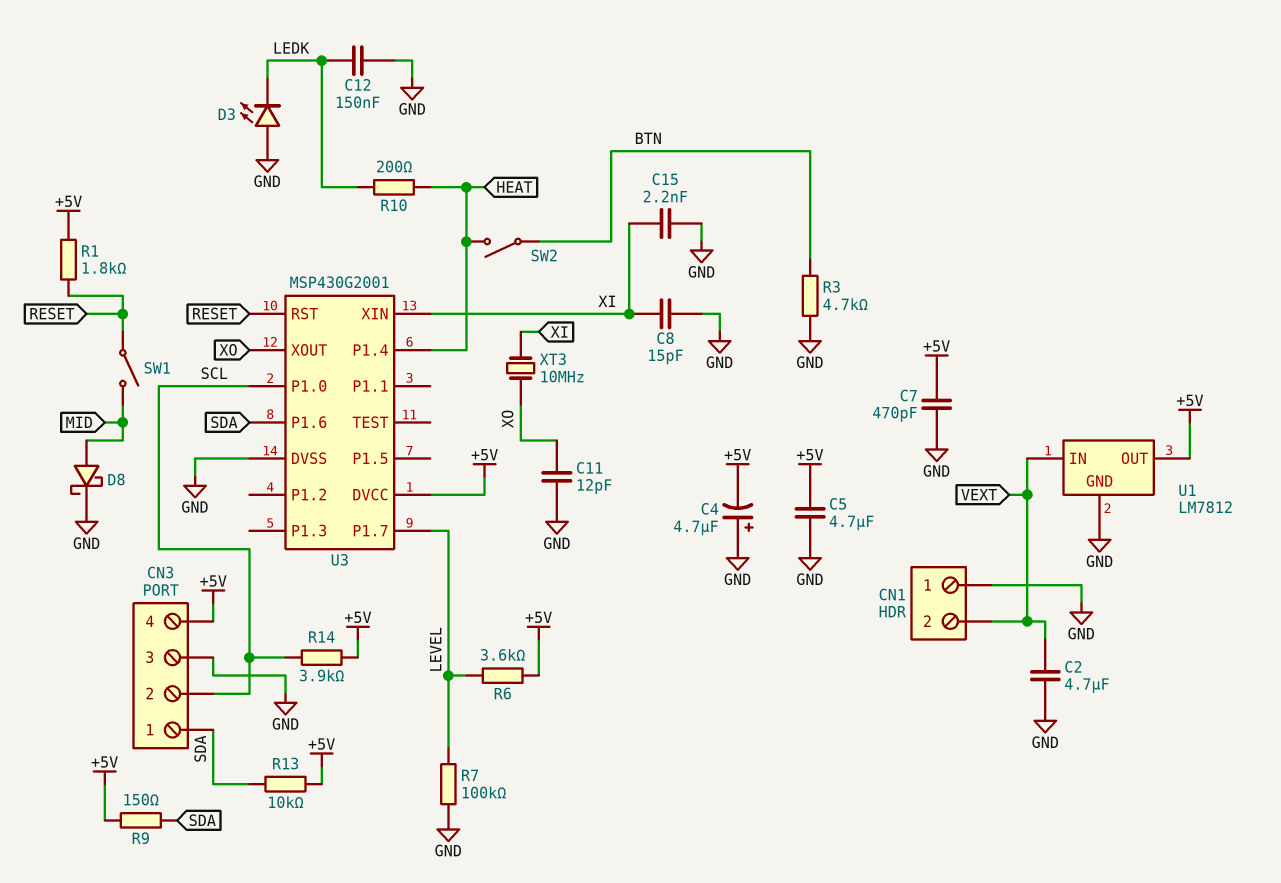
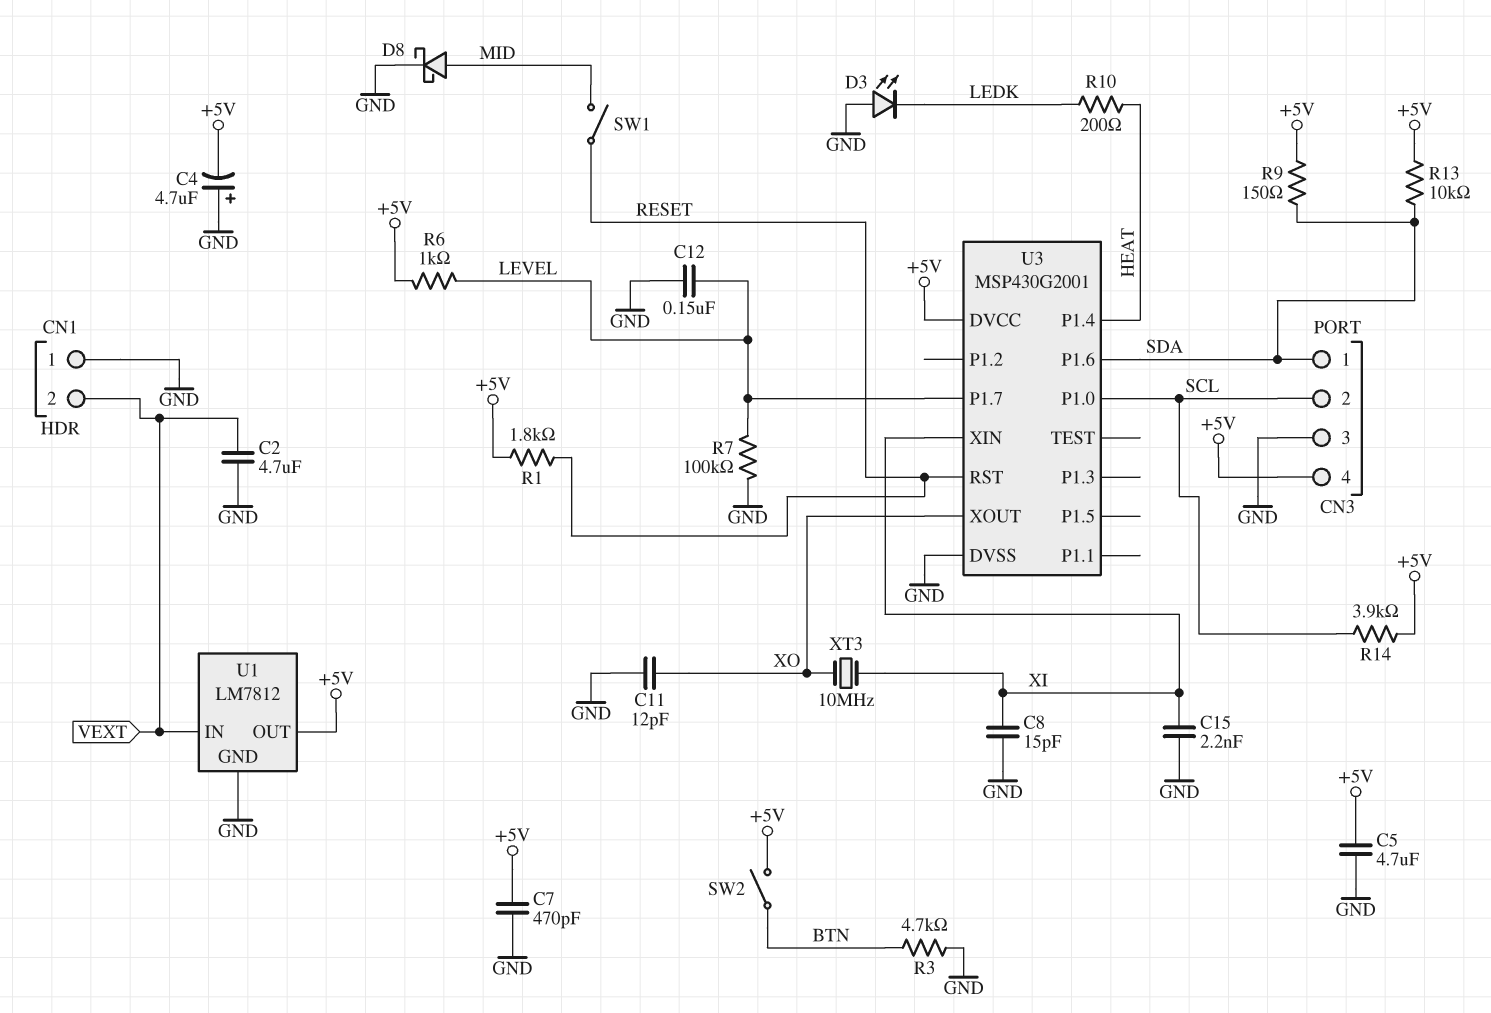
C12: 150nF (GND, LEDK) -> 150nF (GND, LEVEL)
R6: 3.6k (+5V, LEVEL) -> 1k (+5V, LEVEL)
SW2: switch (BTN, HEAT) -> switch (+5V, BTN)

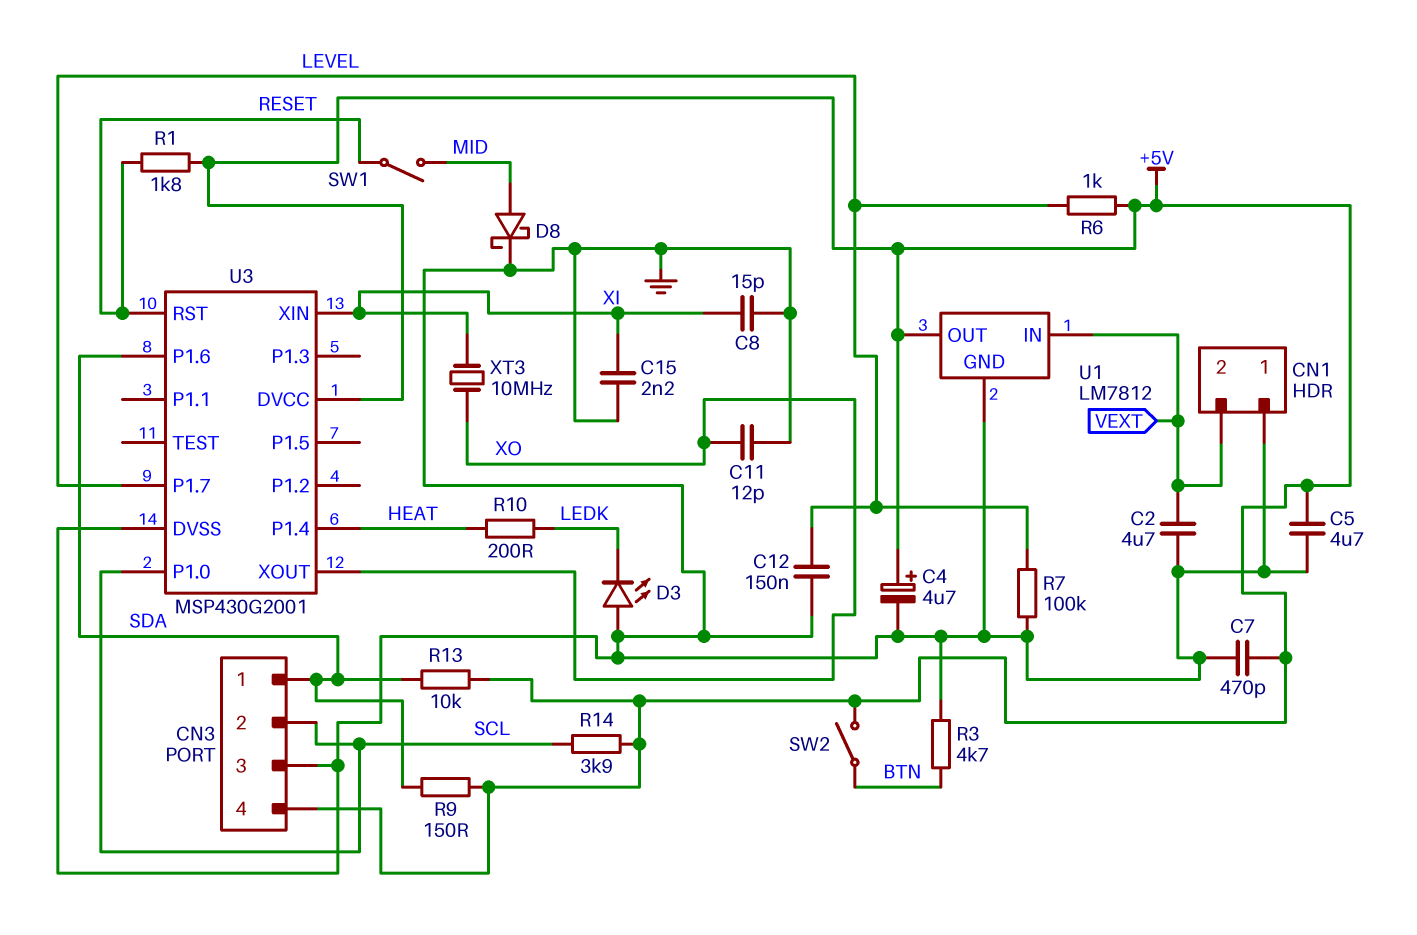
C4: 4.7uF (plus GND, minus +5V) -> 4.7uF (plus +5V, minus GND)

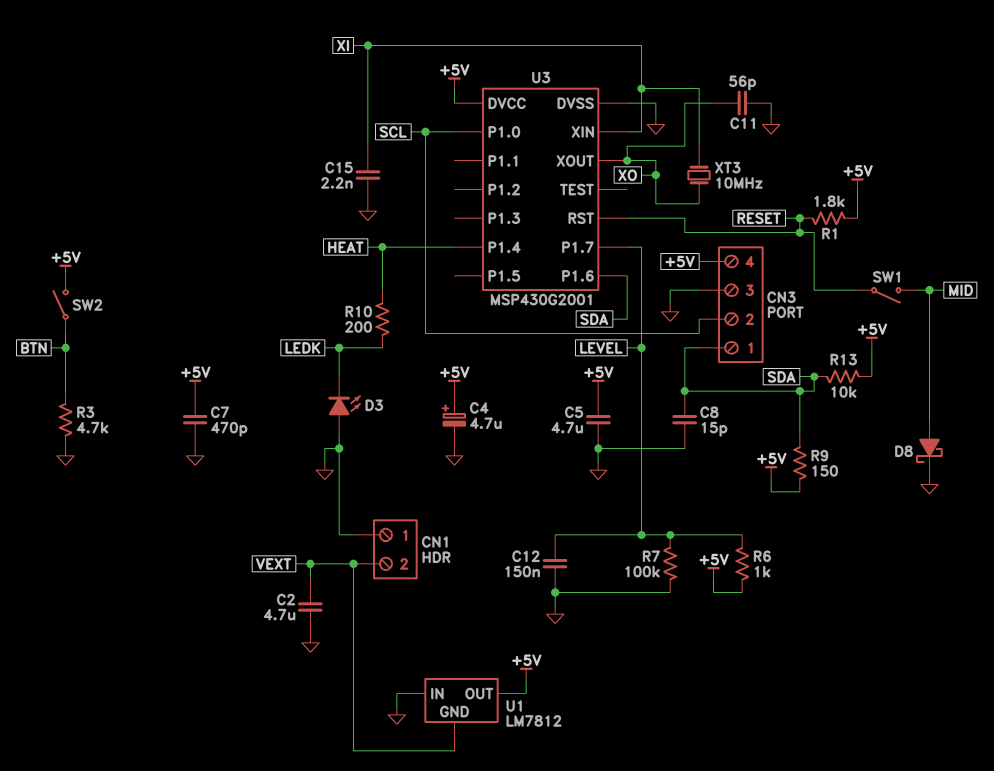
C8: 15pF (GND, XI) -> 15pF (GND, SDA)
C11: 12pF (GND, XO) -> 56pF (GND, XO)
R14: 3.9k (+5V, SCL) -> none
U1 pin GND: GND -> VEXT
U1 pin IN: VEXT -> GND

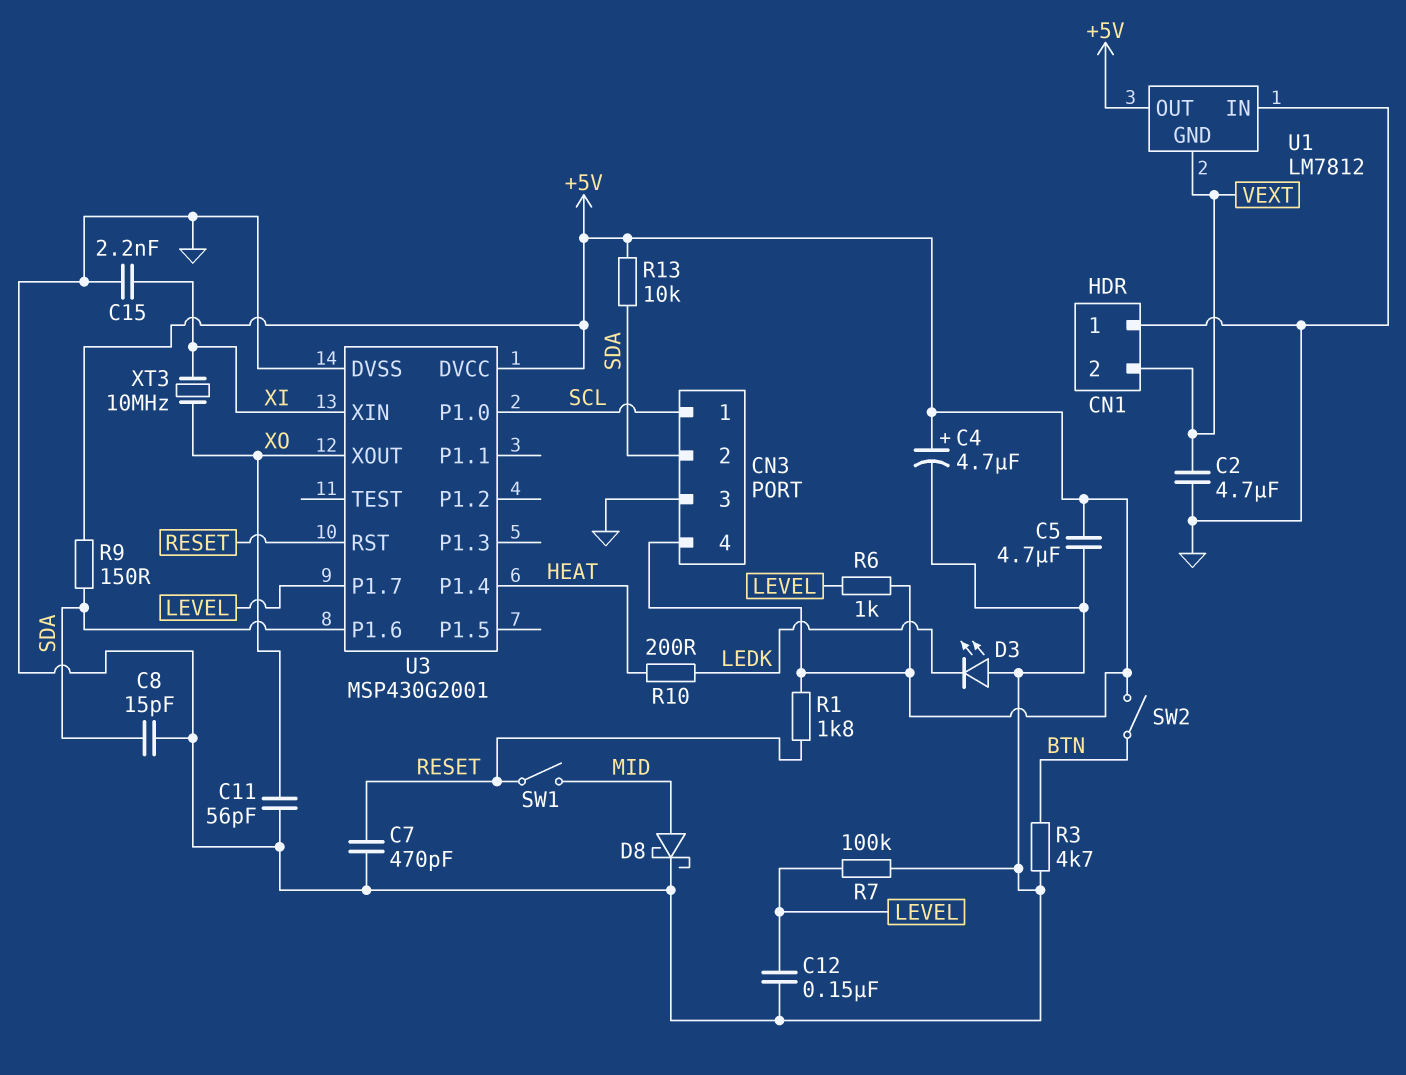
C7: 470pF (+5V, GND) -> 470pF (GND, RESET)
CN3 pin 1: SDA -> SCL
CN3 pin 2: SCL -> SDA

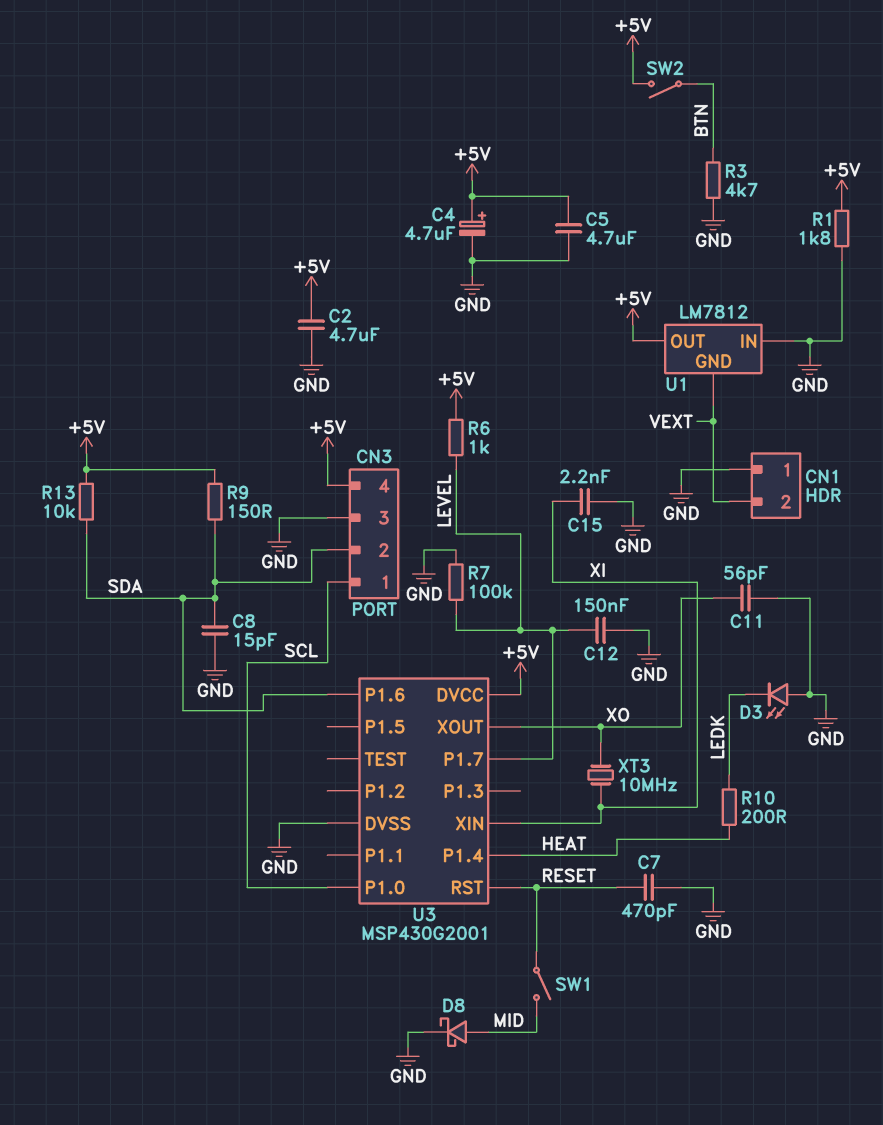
C2: 4.7uF (GND, VEXT) -> 4.7uF (+5V, GND)
R1: 1.8k (+5V, RESET) -> 1.8k (+5V, GND)

